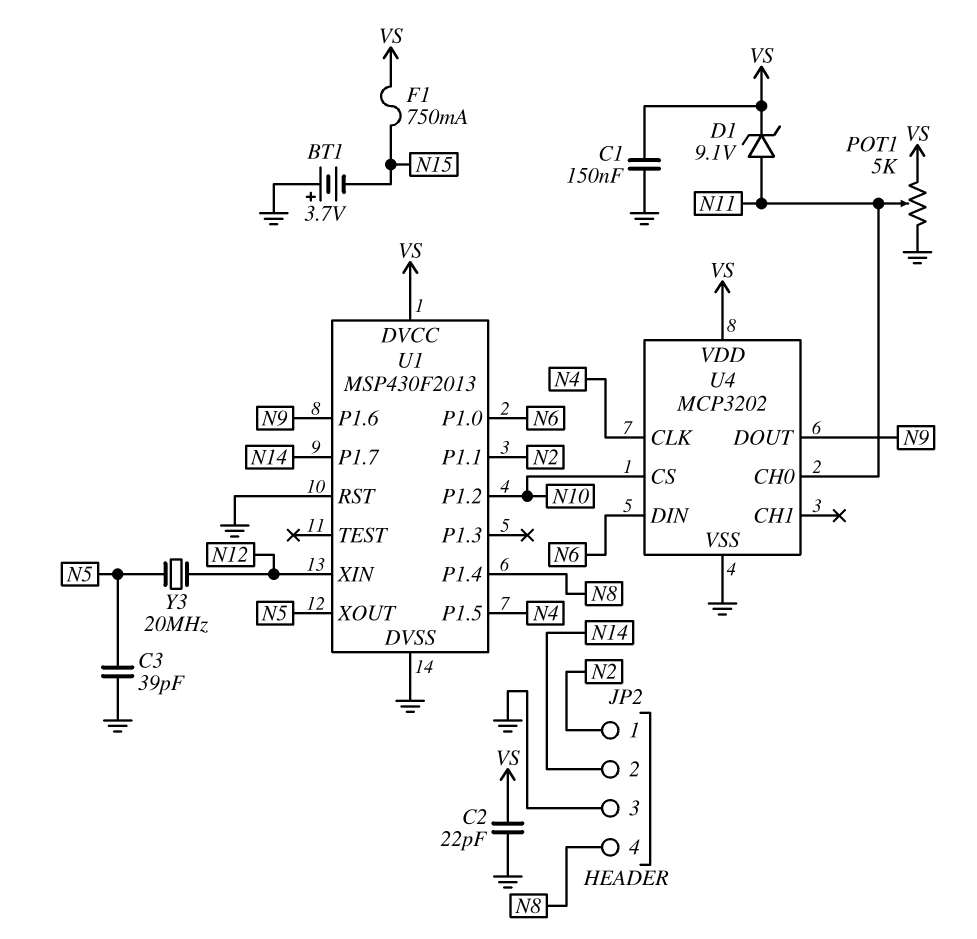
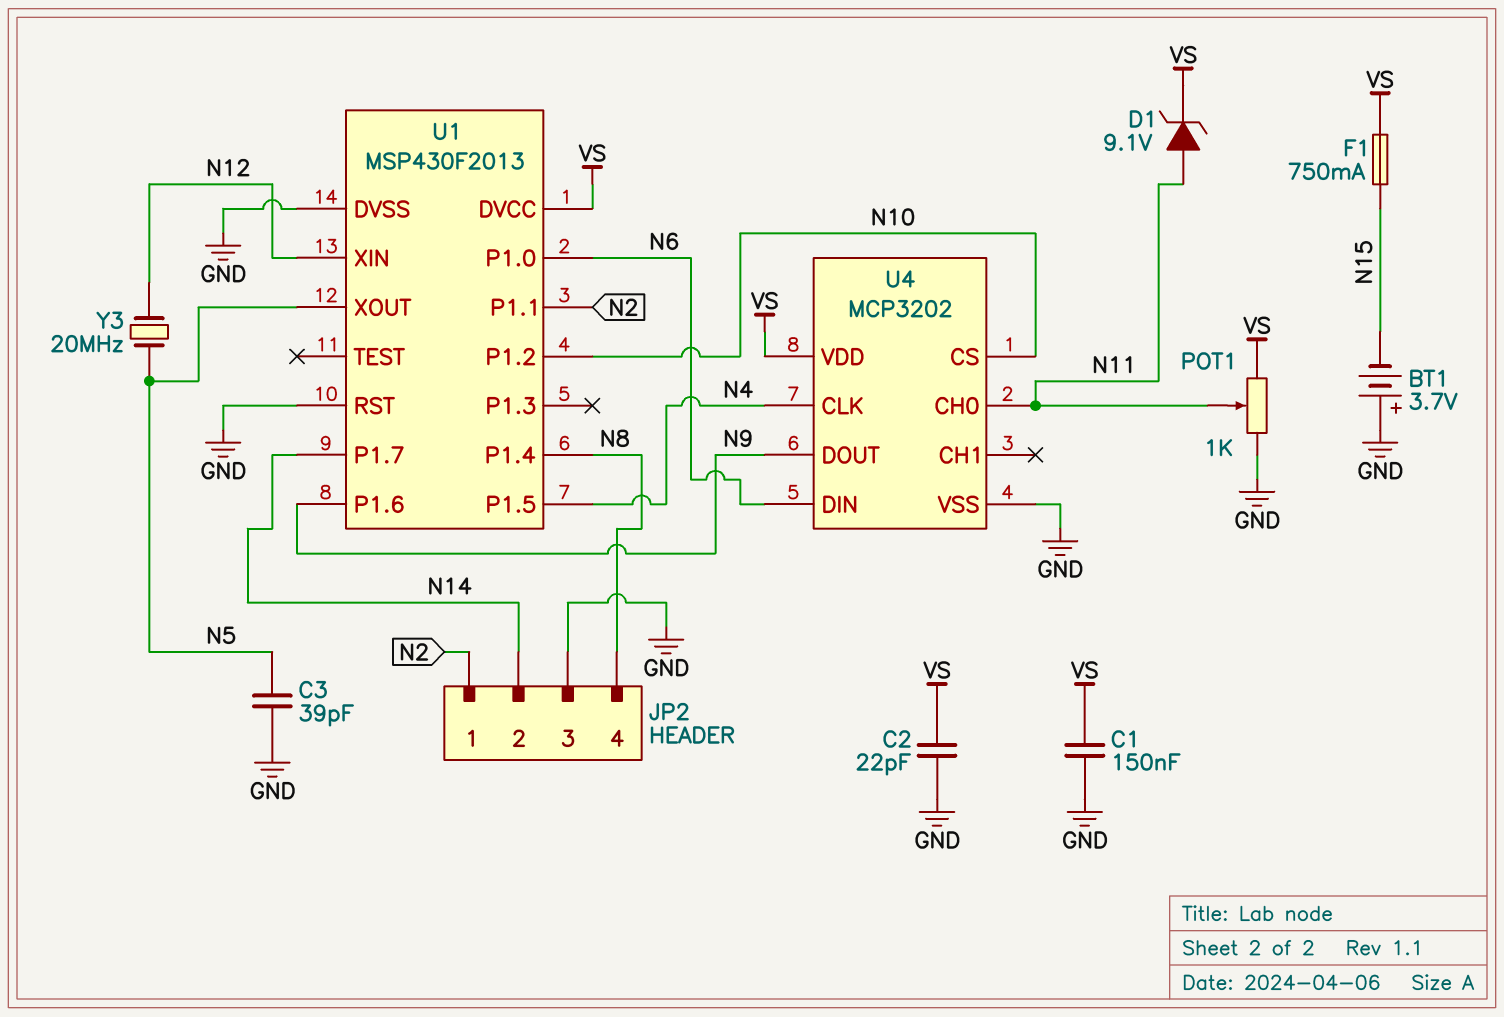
POT1: 5k (GND, VS, wiper N11) -> 1k (GND, VS, wiper N11)

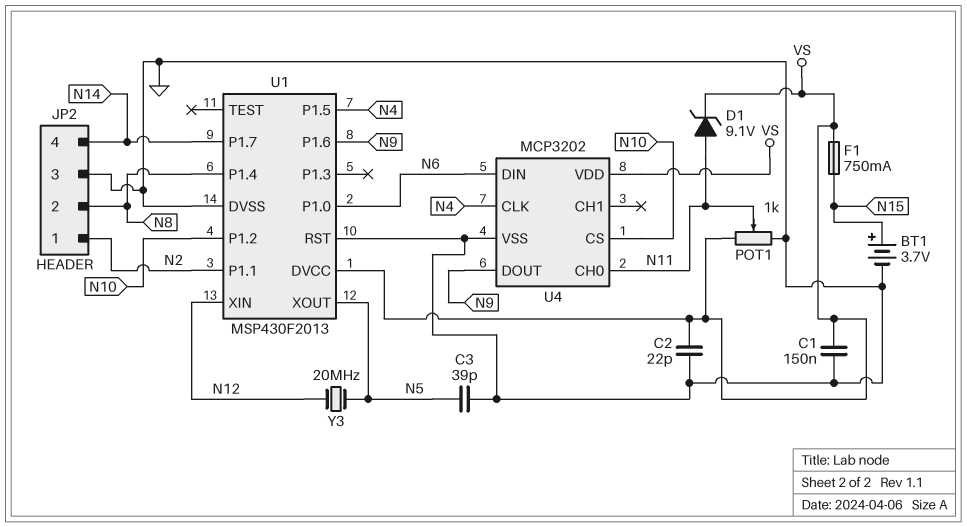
BT1: 3.7V (plus GND, minus N15) -> 3.7V (plus N15, minus GND)
JP2 pin 2: N14 -> N8
JP2 pin 4: N8 -> N14

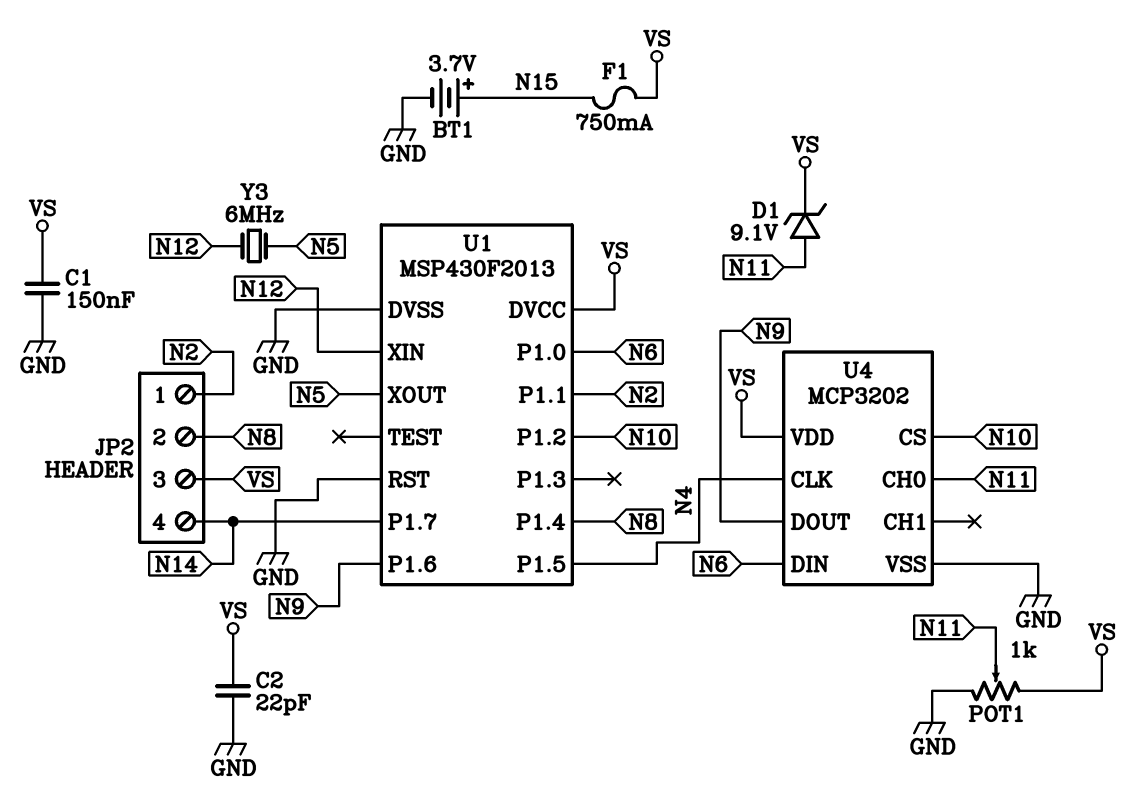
C3: 39pF (GND, N5) -> none
JP2 pin 3: GND -> VS
Y3: 20MHz (N5, N12) -> 6MHz (N5, N12)

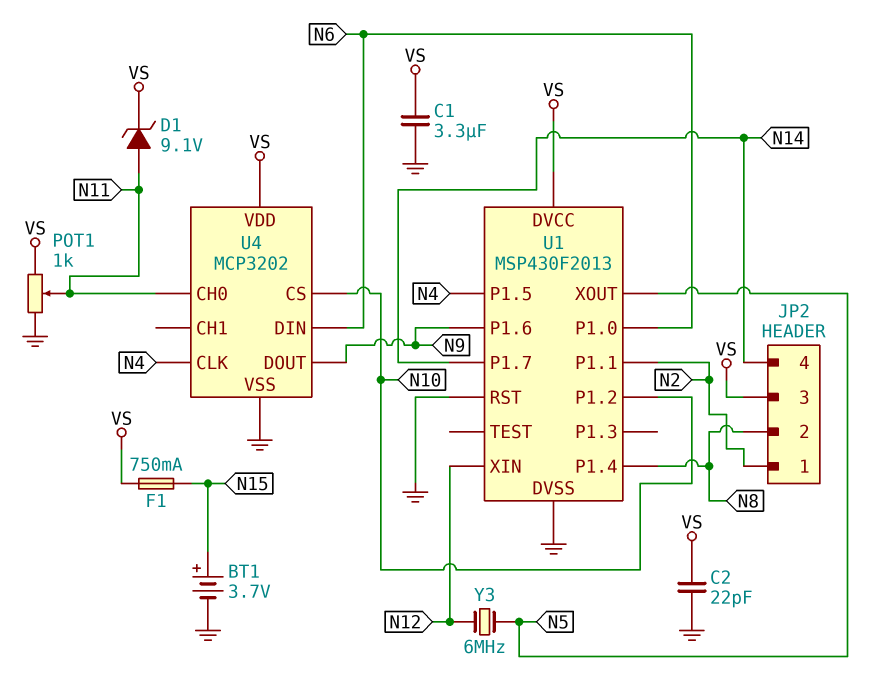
C1: 150nF (GND, VS) -> 3.3uF (GND, VS)

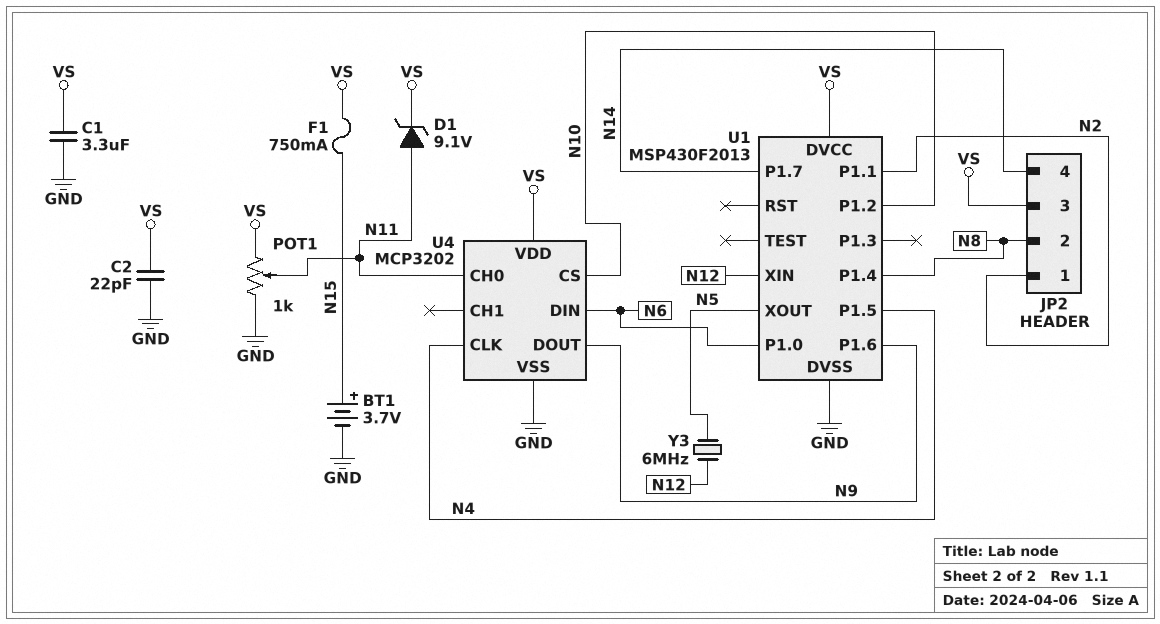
U1 pin RST: GND -> none

